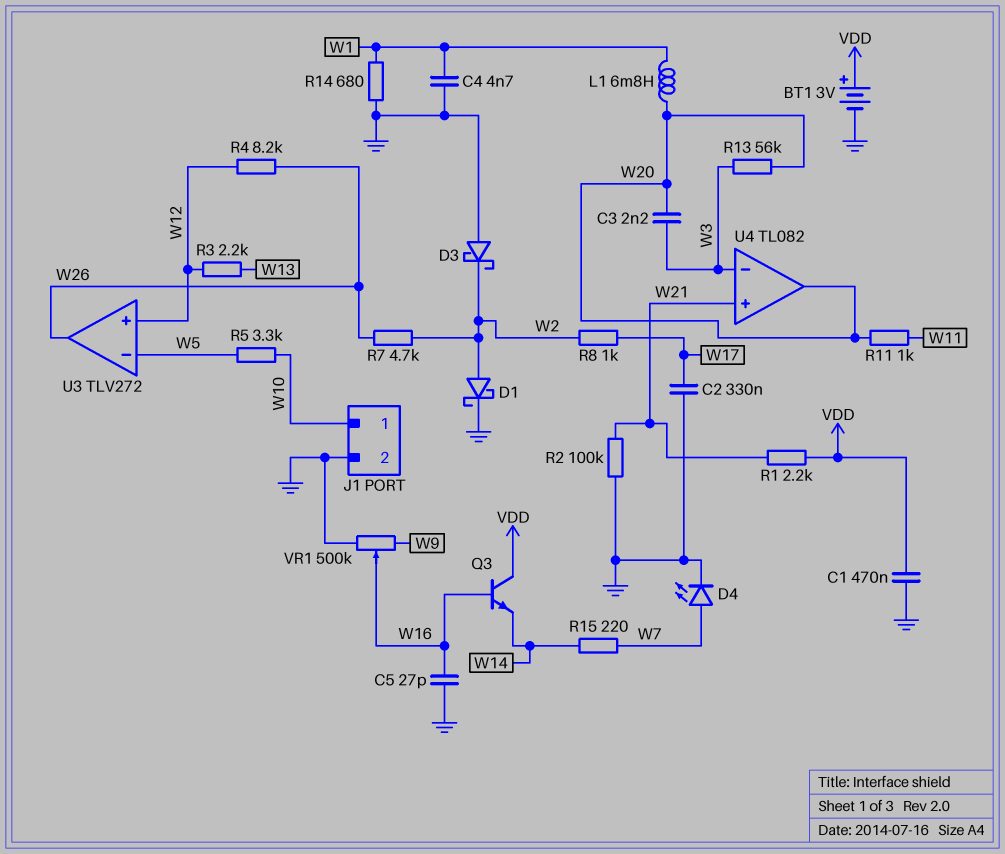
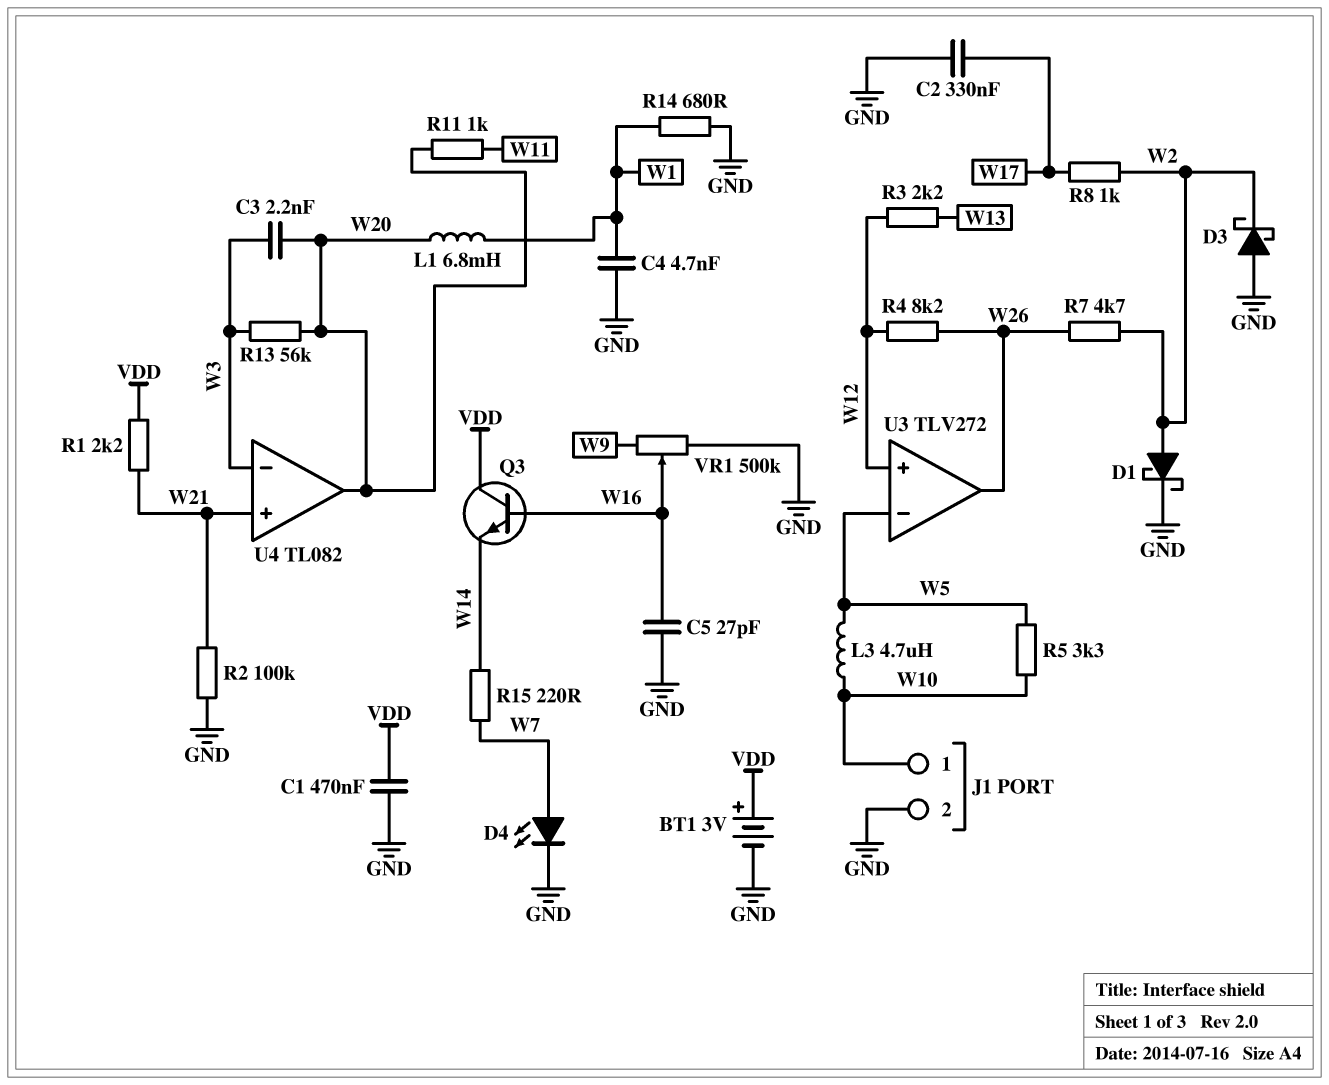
L3: none -> 4.7uH (W5, W10)

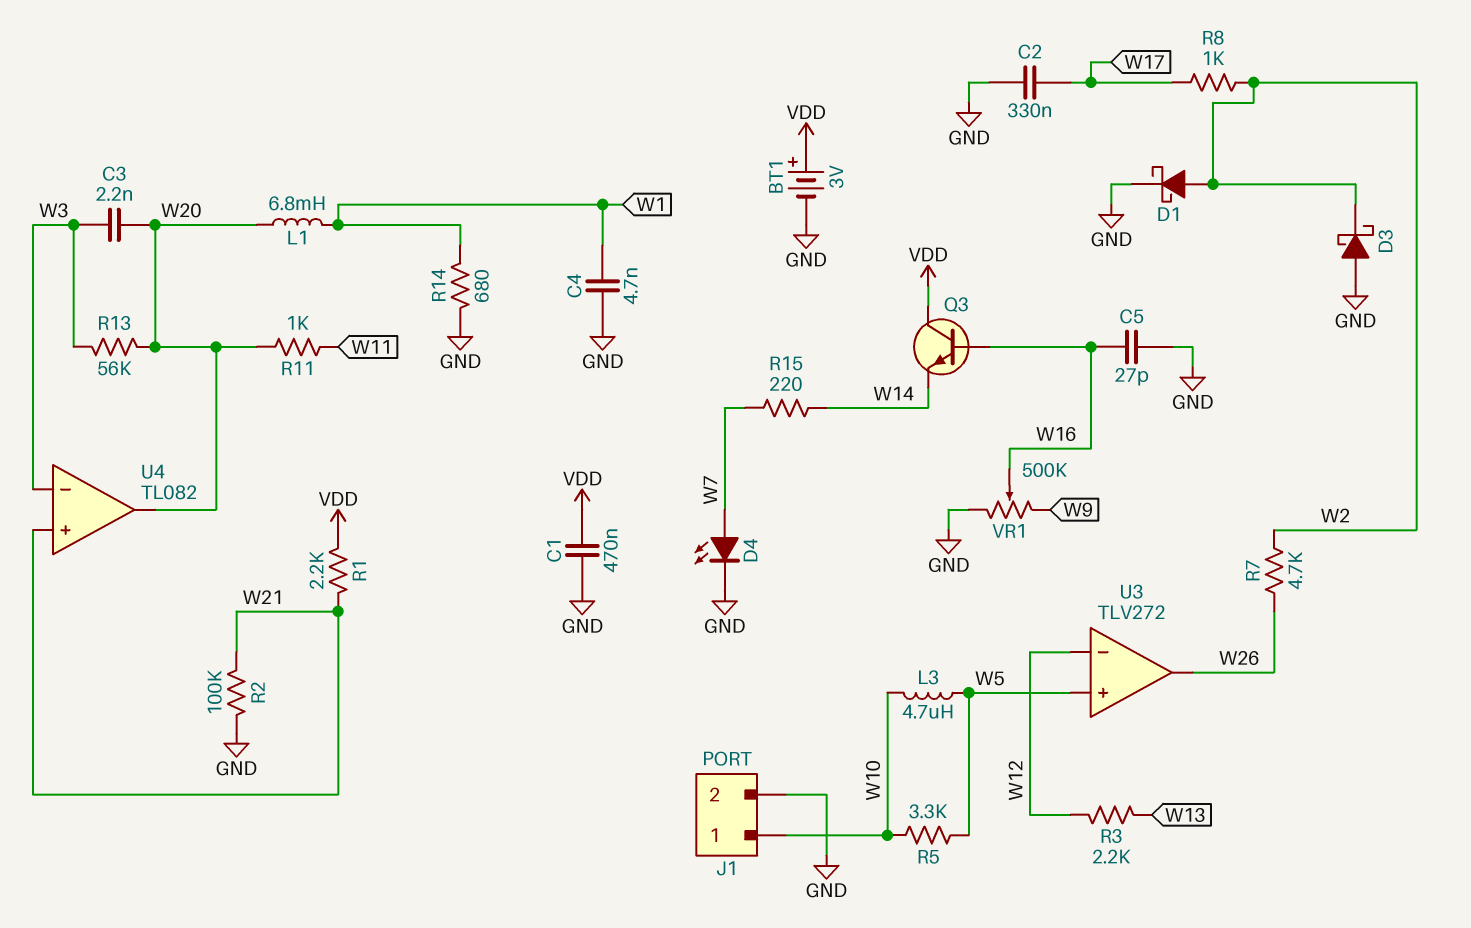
R4: 8.2k (W12, W26) -> none
U3 pin in+: W12 -> W5
U3 pin in-: W5 -> W12

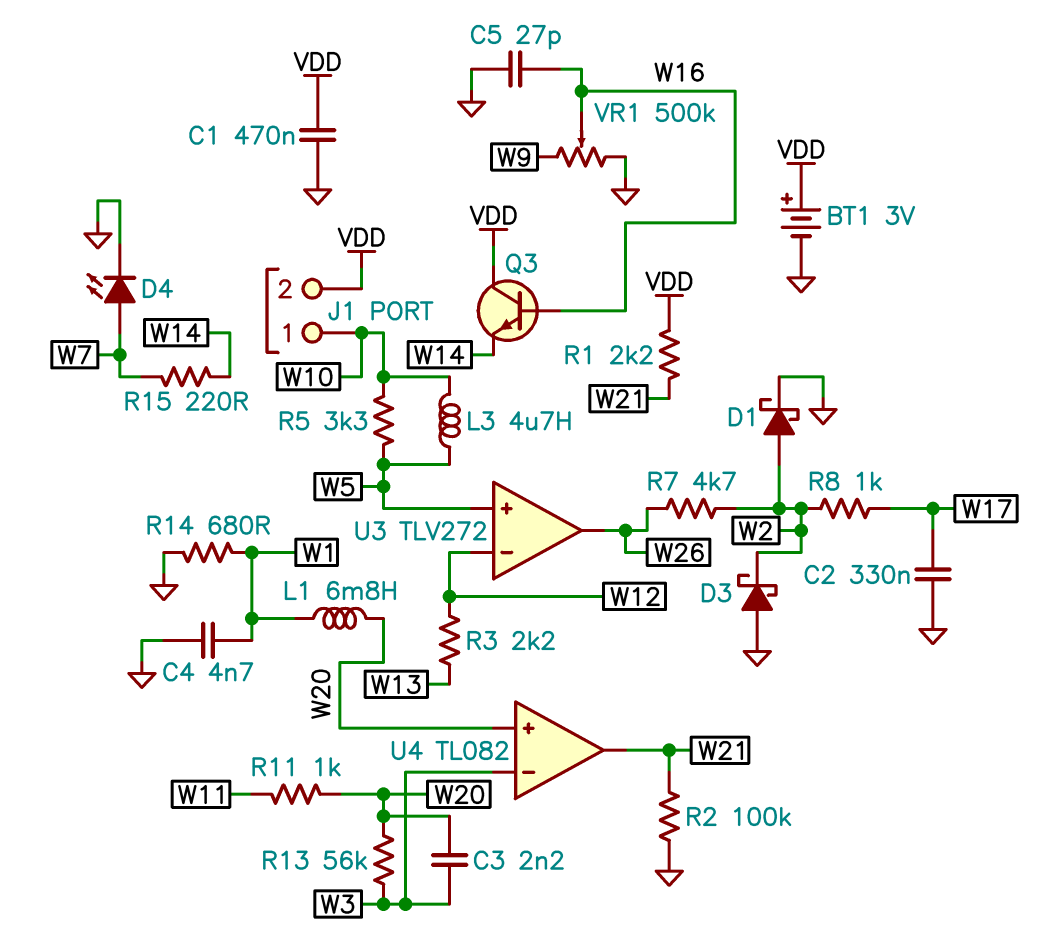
J1 pin 2: GND -> VDD
U4 pin in+: W21 -> W20
U4 pin out: W20 -> W21

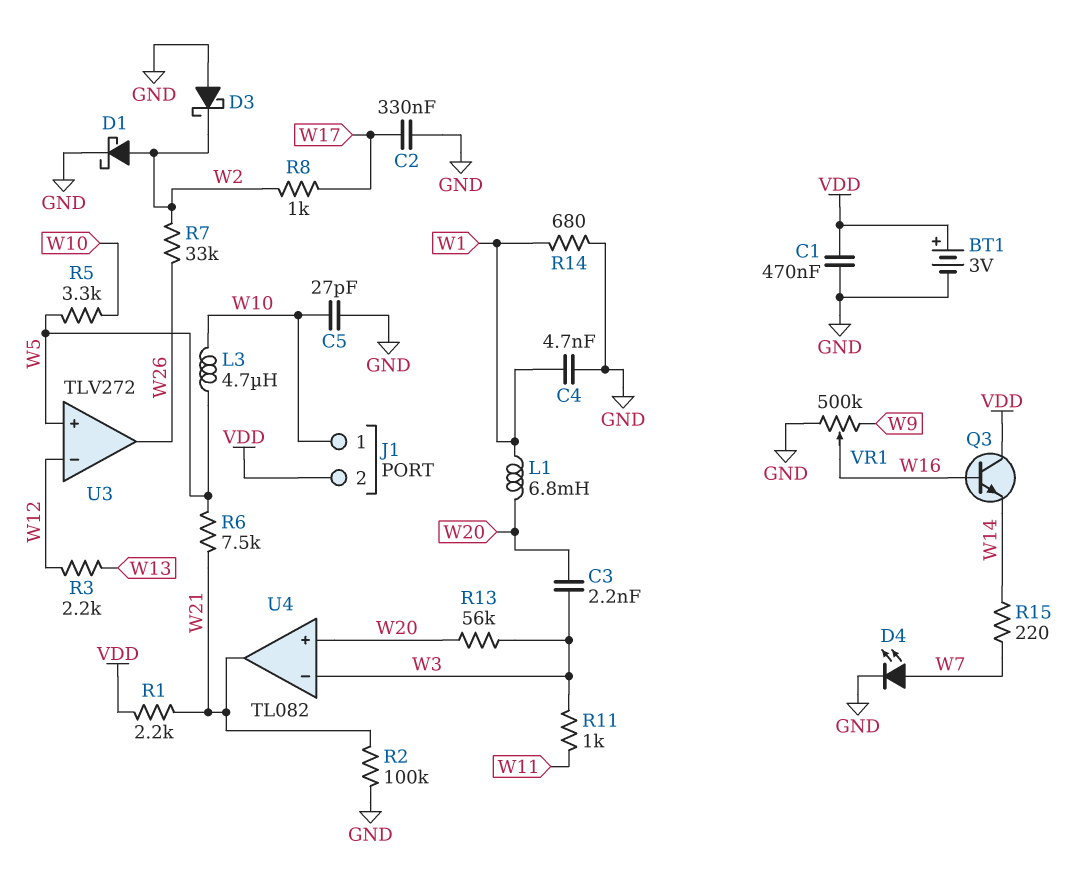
C5: 27pF (GND, W16) -> 27pF (GND, W10)
R6: none -> 7.5k (W5, W21)
R7: 4.7k (W2, W26) -> 33k (W2, W26)
R11: 1k (W11, W20) -> 1k (W3, W11)

